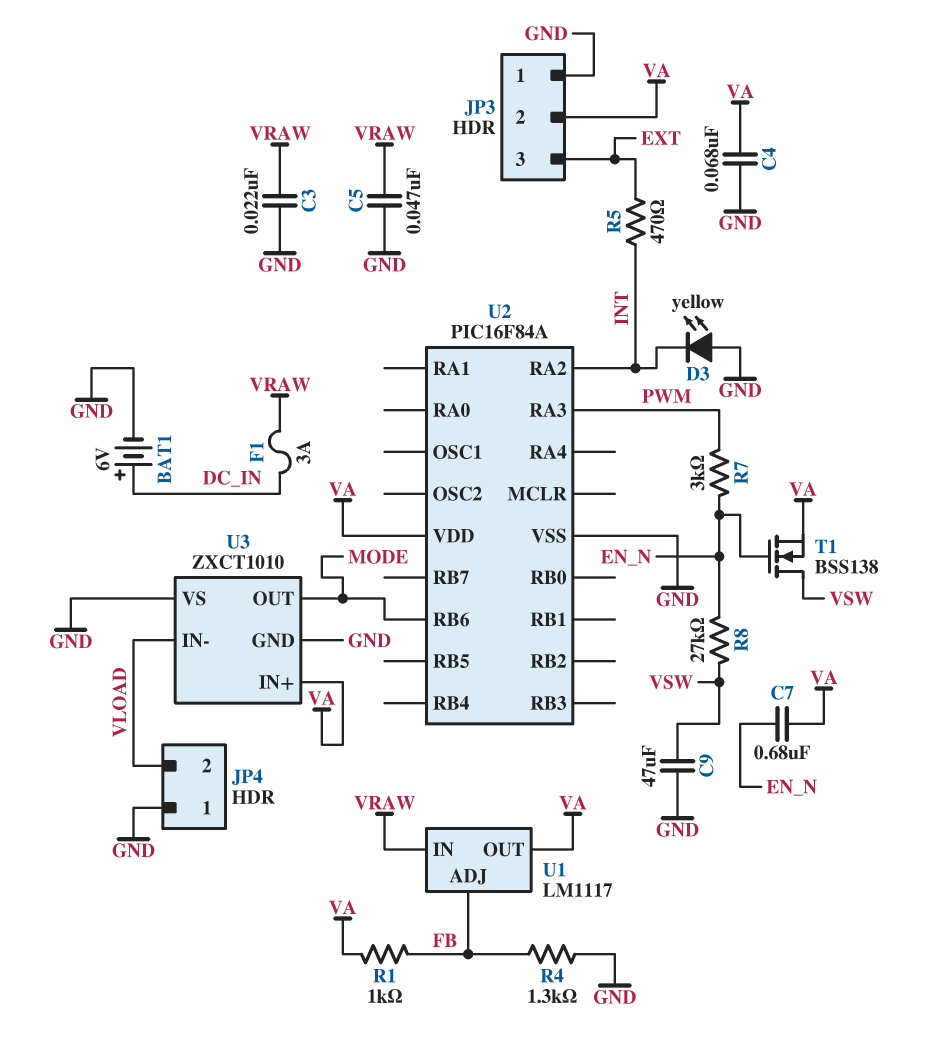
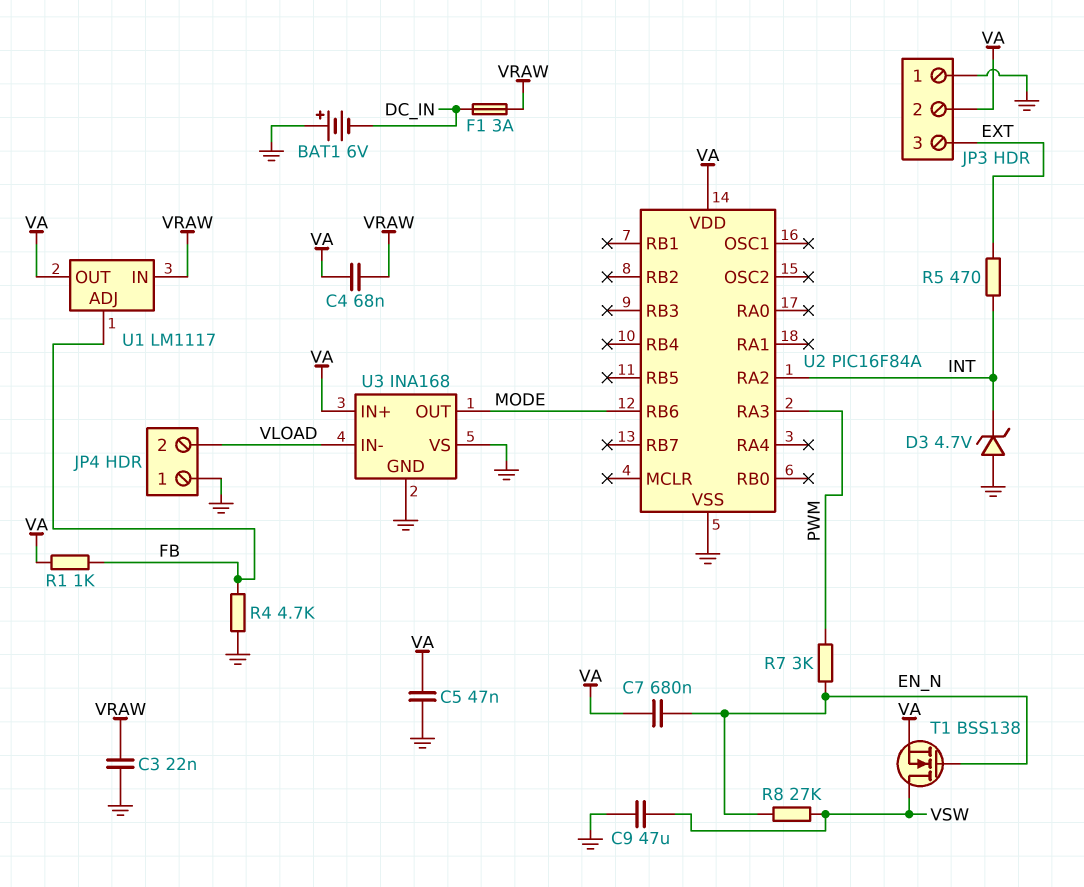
BAT1: 6V (plus DC_IN, minus GND) -> 6V (plus GND, minus DC_IN)
C4: 68nF (GND, VA) -> 68nF (VA, VRAW)
C5: 47nF (GND, VRAW) -> 47nF (GND, VA)
D3: LED yellow (A GND, K INT) -> zener 4.7V (A GND, K INT)
R4: 1.3k (FB, GND) -> 4.7k (FB, GND)
U3: ZXCT1010 -> INA168

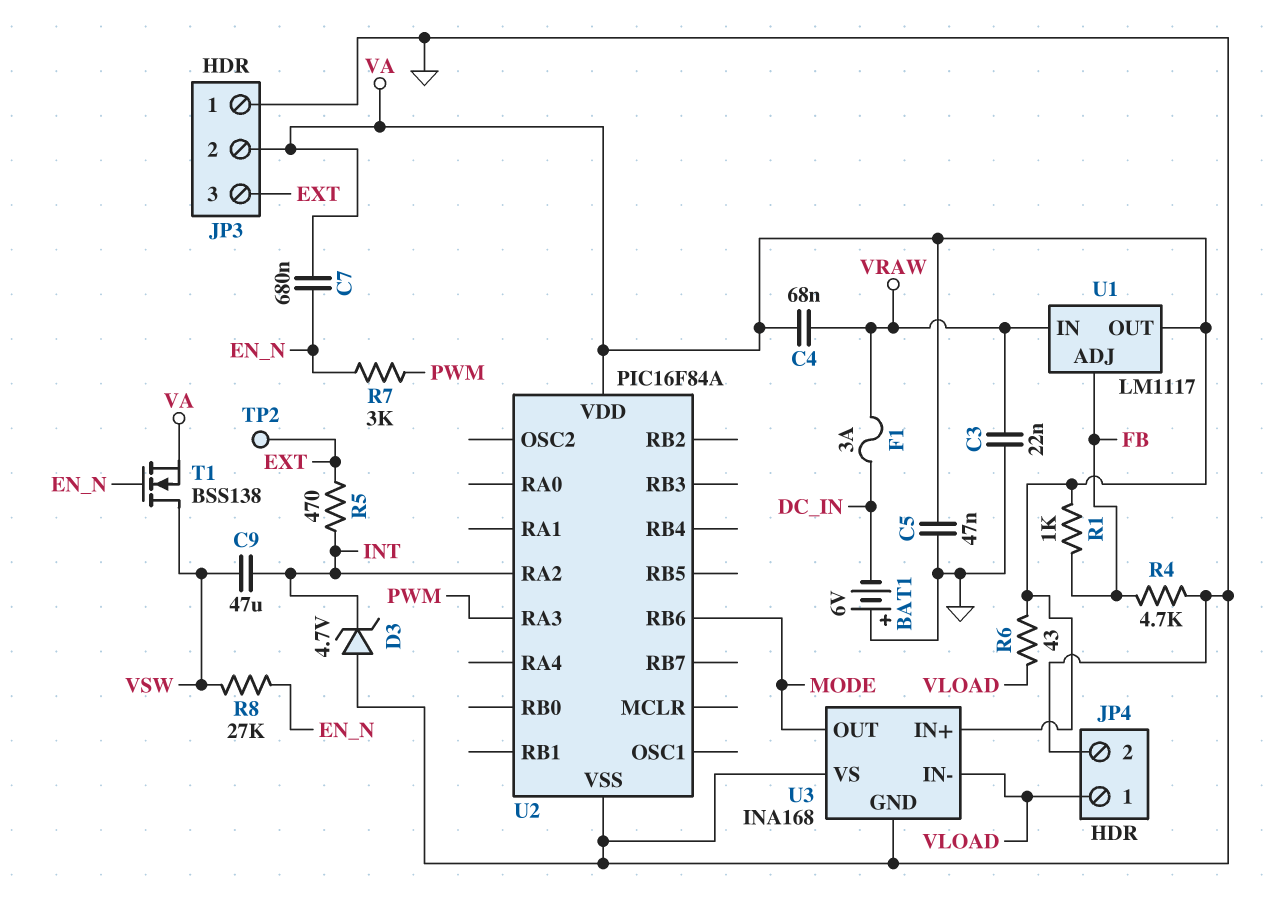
C9: 47uF (GND, VSW) -> 47uF (INT, VSW)
JP4 pin 1: GND -> VLOAD
JP4 pin 2: VLOAD -> GND
R6: none -> 43 (VA, VLOAD)
TP2: none -> test point (EXT)

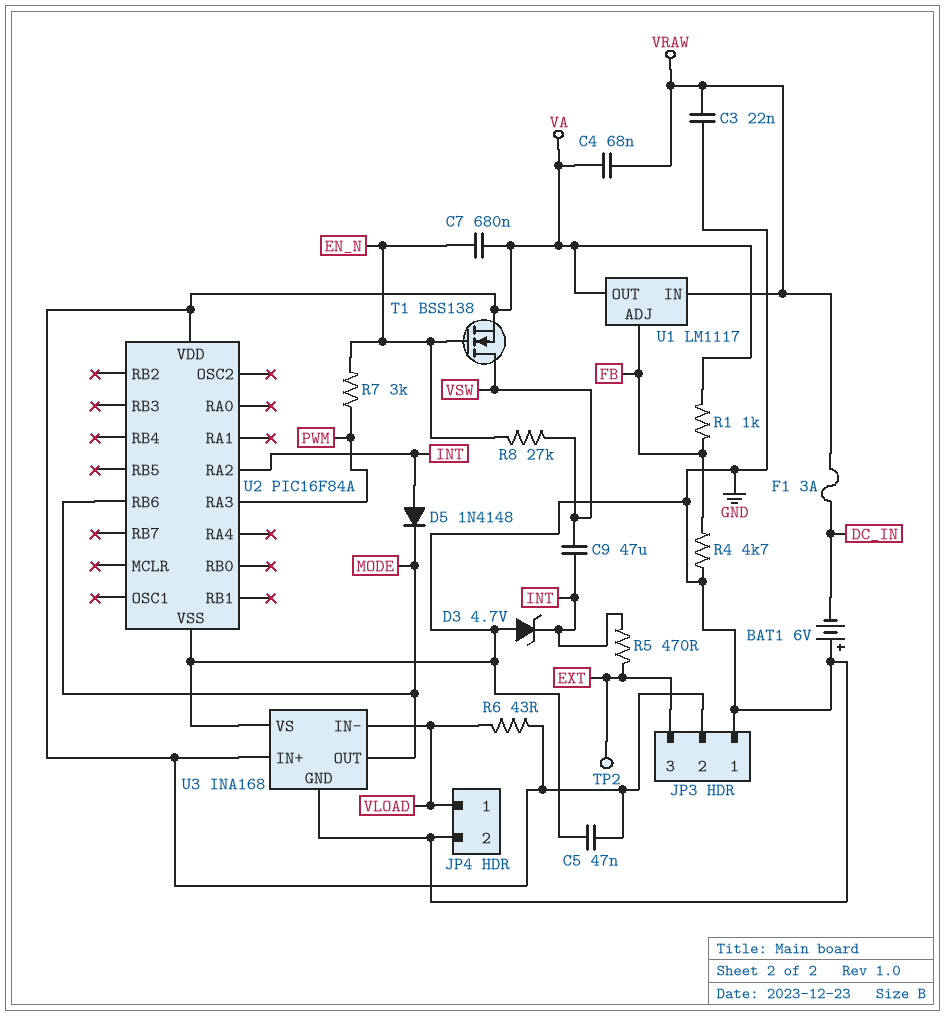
D5: none -> diode 1N4148 (A INT, K MODE)

